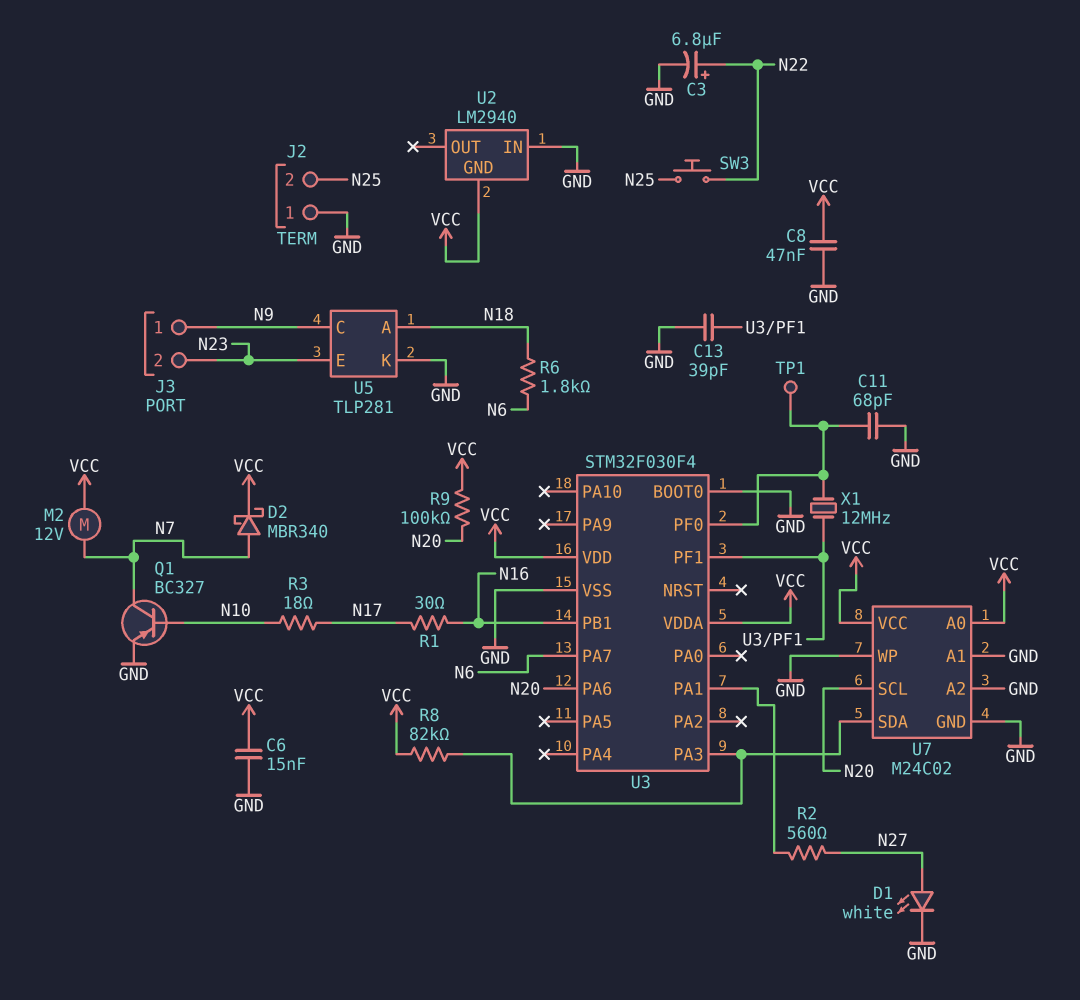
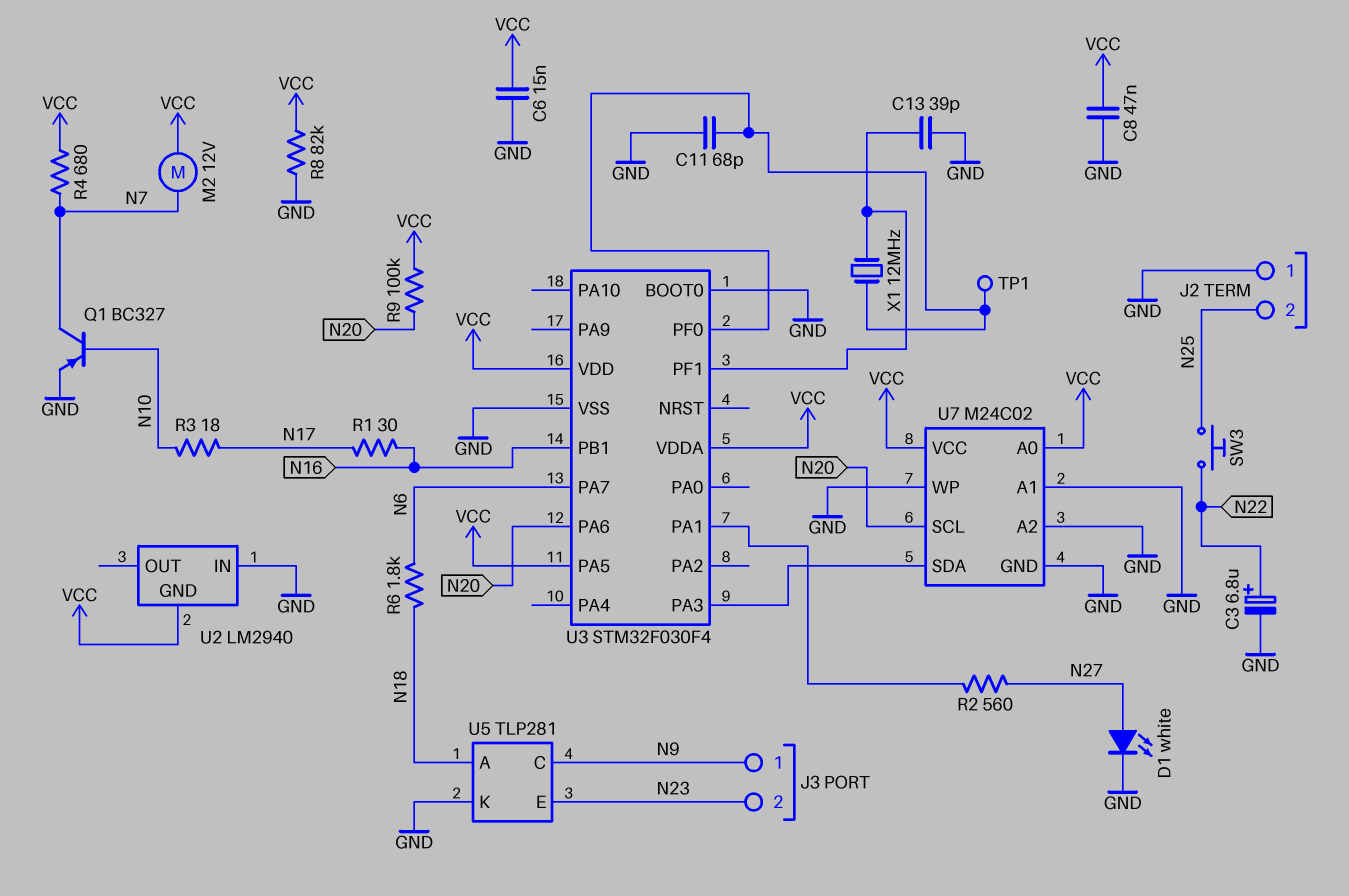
D2: schottky MBR340 (A N7, K VCC) -> none
R4: none -> 680 (N7, VCC)
R8: 82k (U3/PA3, VCC) -> 82k (GND, VCC)
U3 pin PA5: none -> VCC

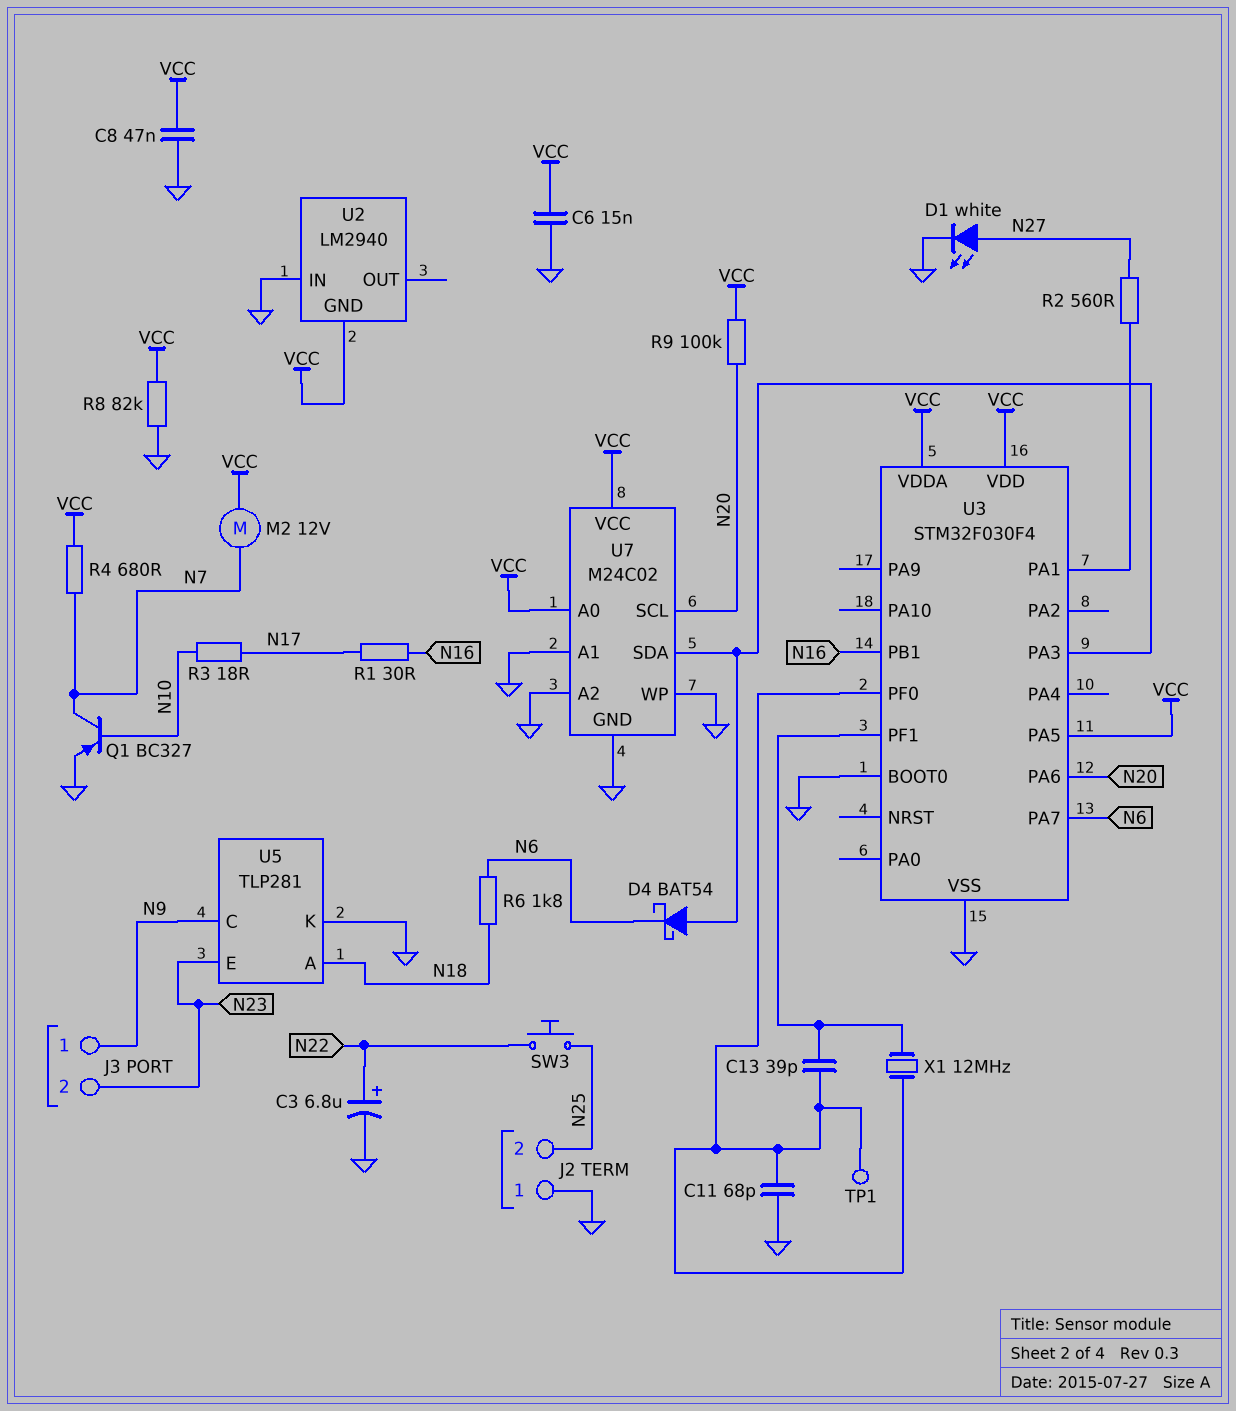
C13: 39pF (GND, U3/PF1) -> 39pF (U3/PF0, U3/PF1)
D4: none -> schottky BAT54 (A U3/PA3, K N6)

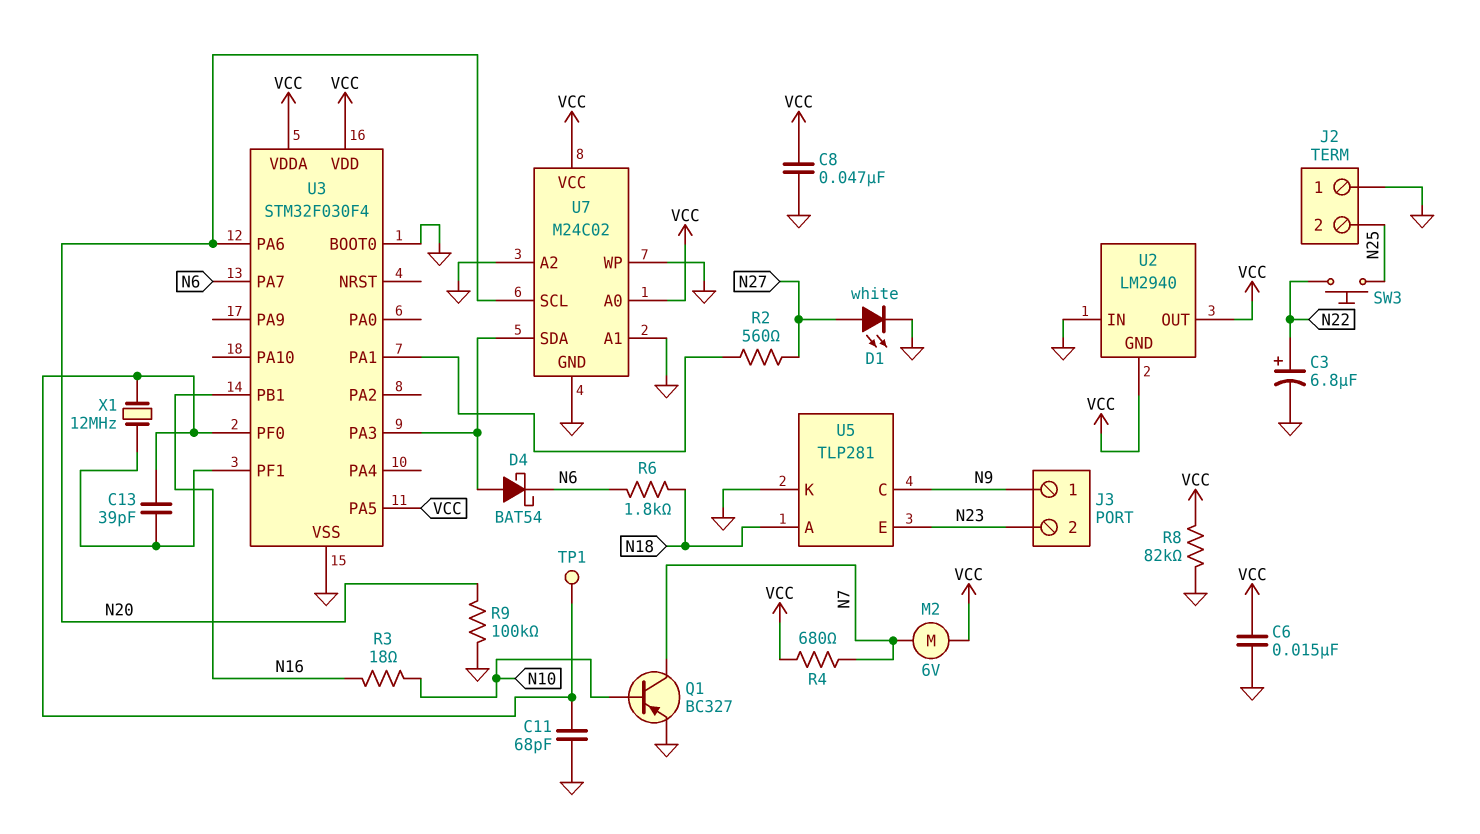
M2: motor 12V (N7, VCC) -> motor 6V (N7, VCC)
R1: 30 (N16, N17) -> none
R3: 18 (N10, N17) -> 18 (N10, N16)
R9: 100k (N20, VCC) -> 100k (GND, N20)
U2 pin OUT: none -> VCC

